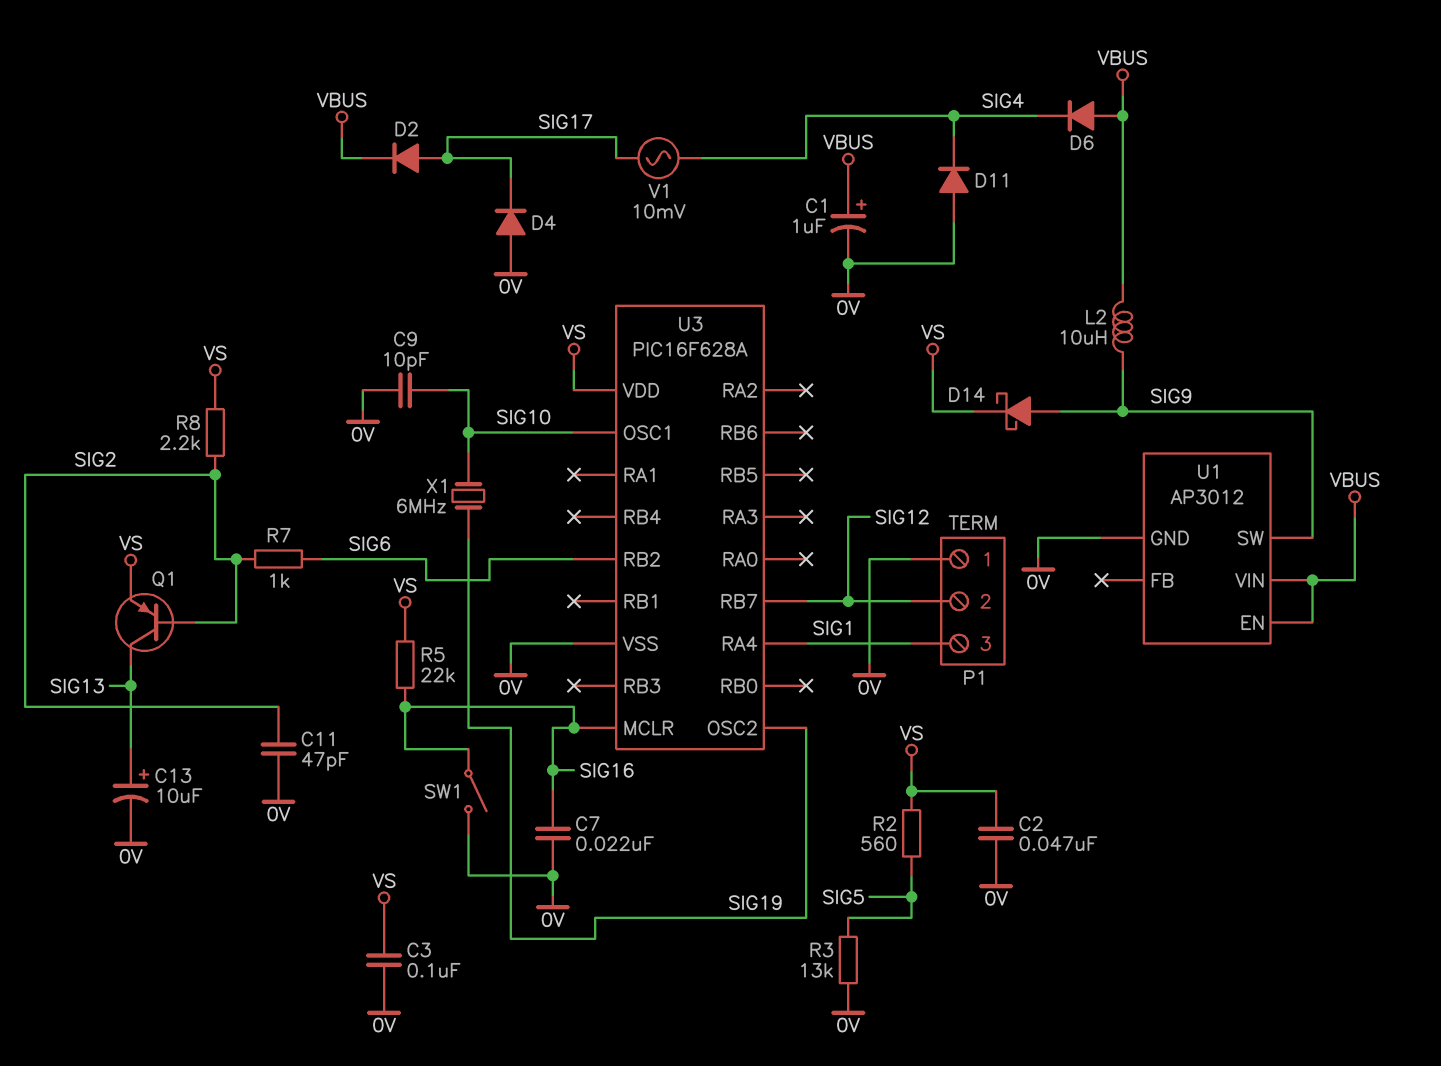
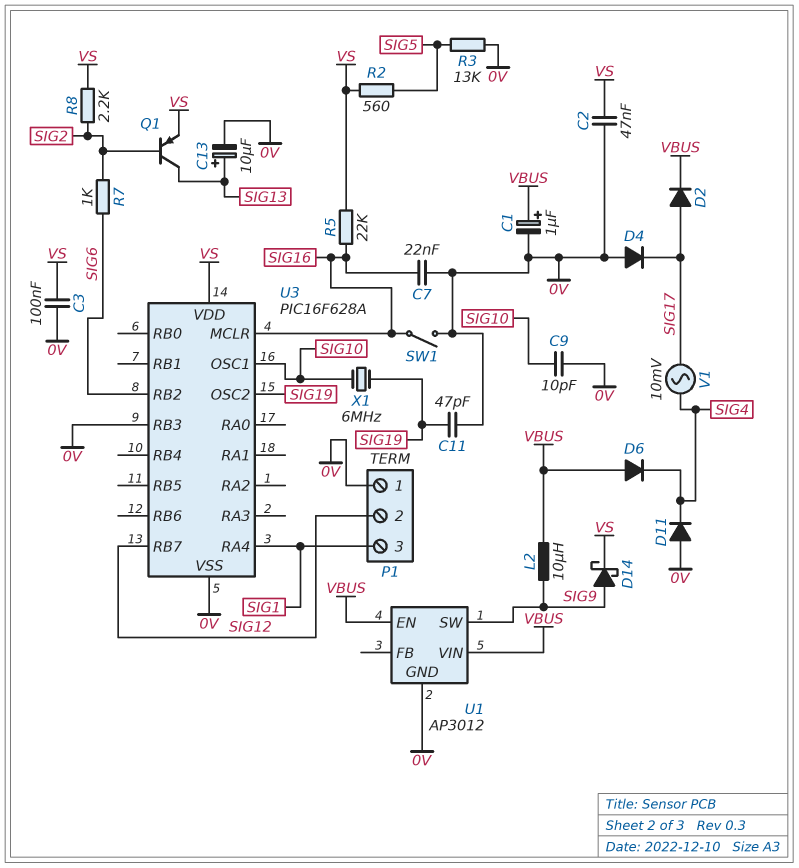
C11: 47pF (0V, SIG2) -> 47pF (0V, SIG19)
U3 pin RB3: none -> 0V

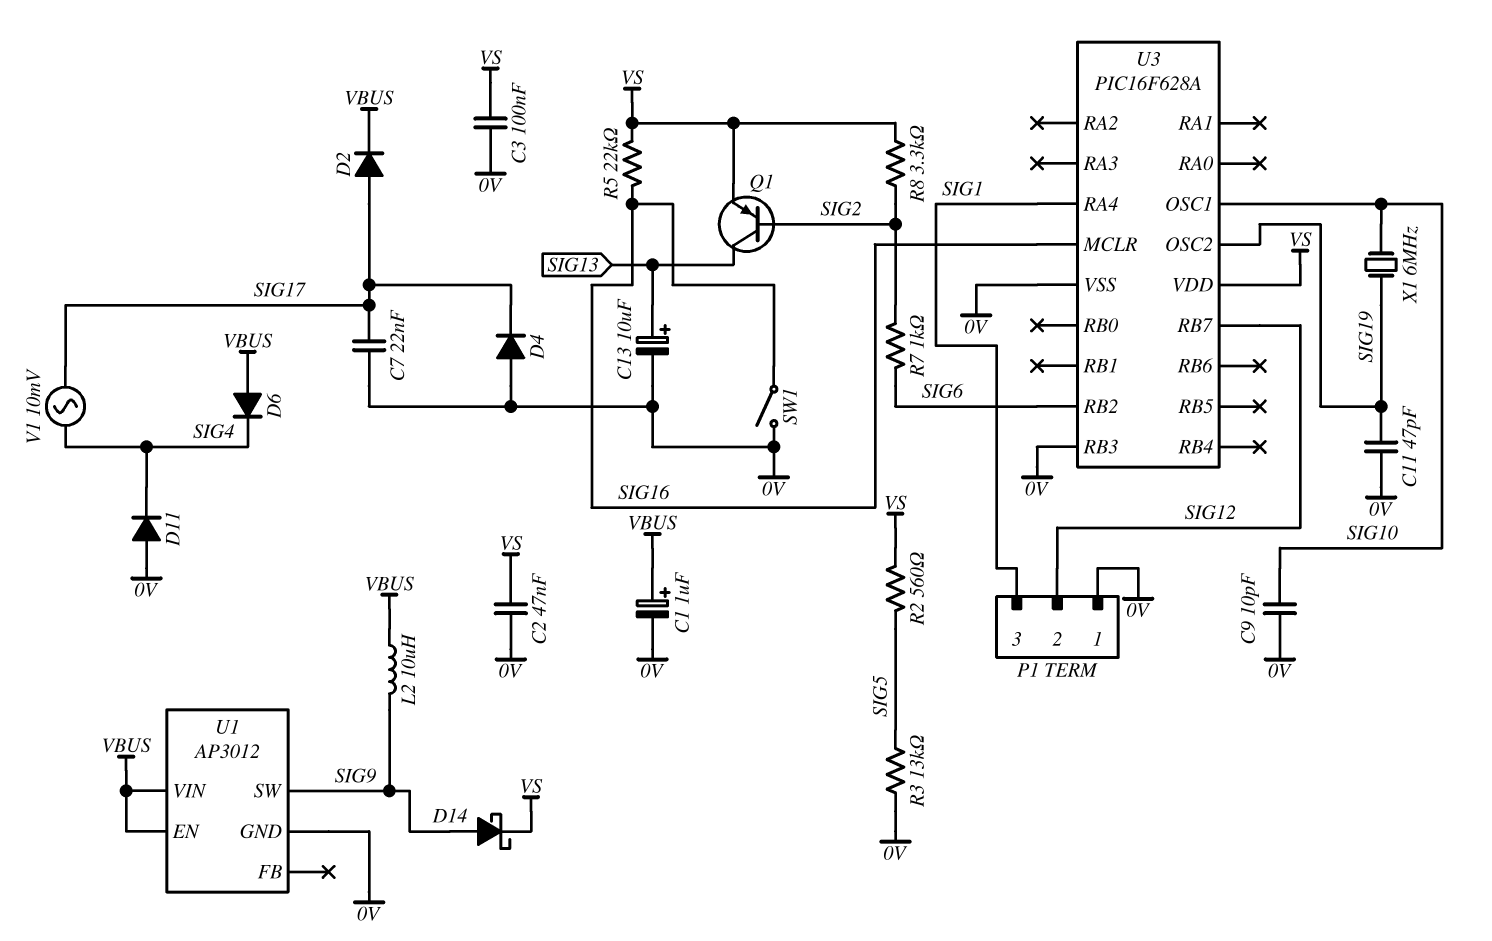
C7: 22nF (0V, SIG16) -> 22nF (0V, SIG17)
R8: 2.2k (SIG2, VS) -> 3.3k (SIG2, VS)

